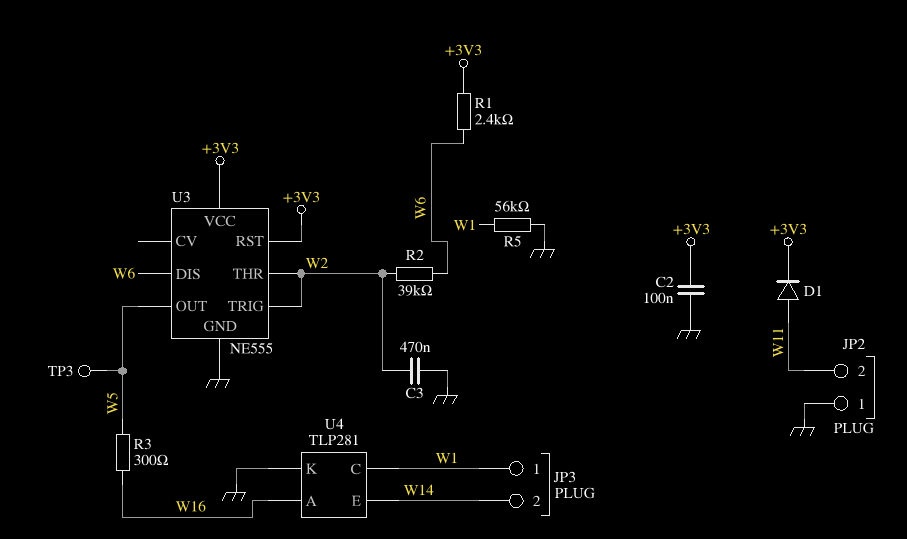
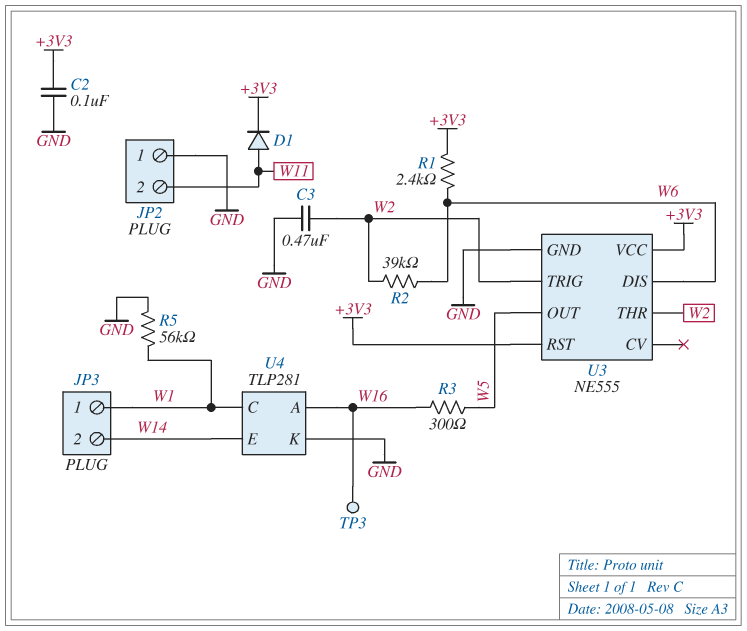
TP3: test point (W5) -> test point (W16)

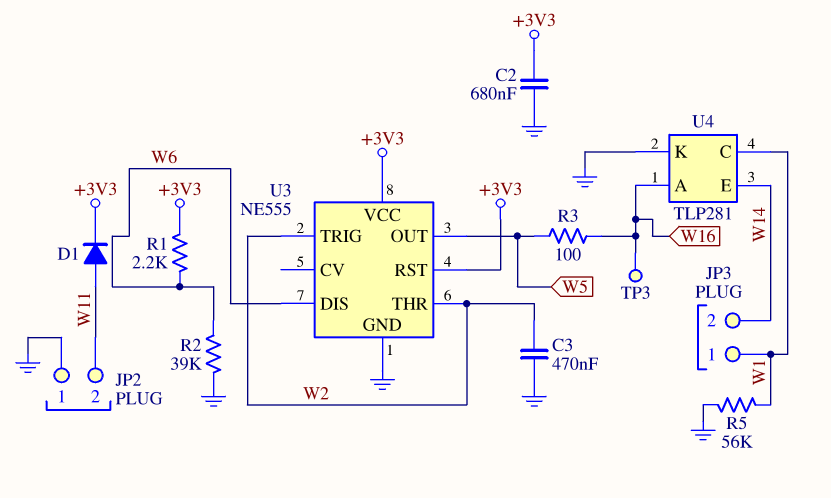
C2: 100nF (+3V3, GND) -> 680nF (+3V3, GND)
R1: 2.4k (+3V3, W6) -> 2.2k (+3V3, W6)
R2: 39k (W2, W6) -> 39k (GND, W6)
R3: 300 (W5, W16) -> 100 (W5, W16)

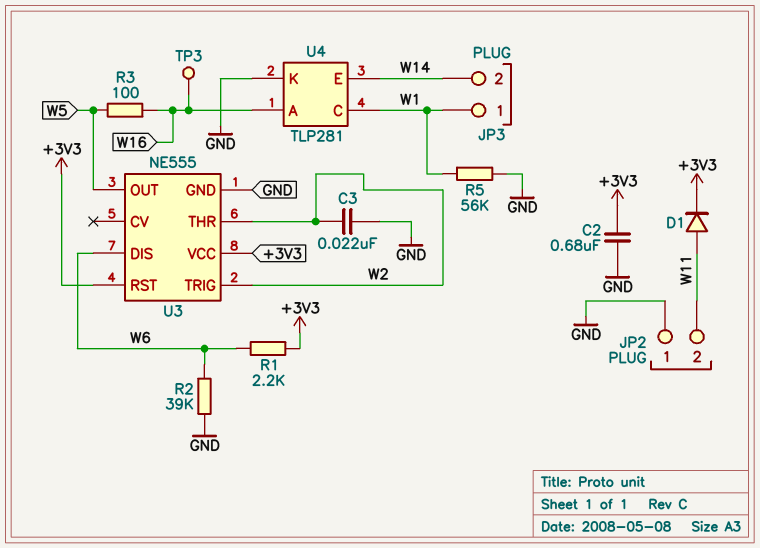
C3: 470nF (GND, W2) -> 22nF (GND, W2)

